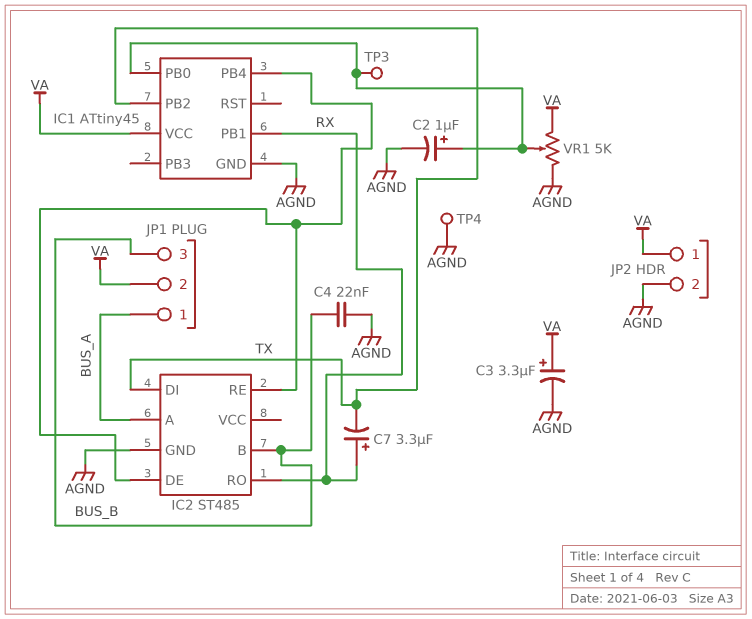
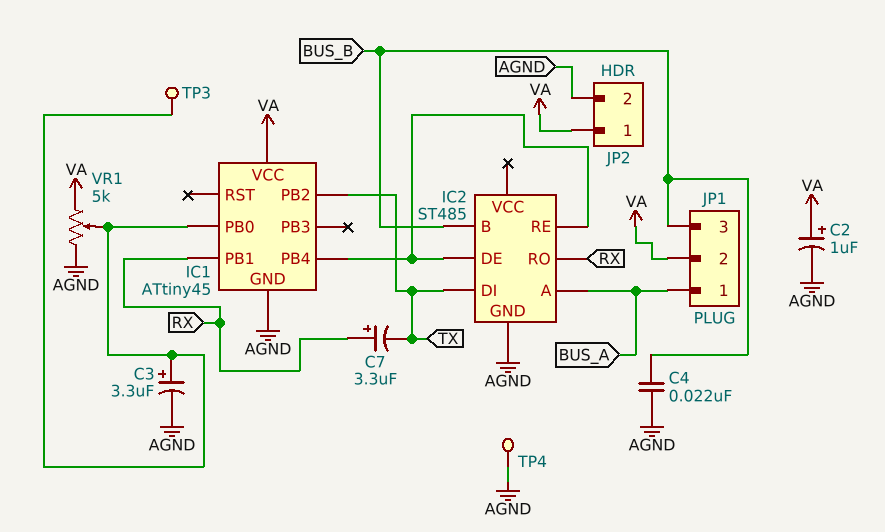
C2: 1uF (plus IC1/PB0, minus AGND) -> 1uF (plus VA, minus AGND)
C3: 3.3uF (plus VA, minus AGND) -> 3.3uF (plus IC1/PB0, minus AGND)

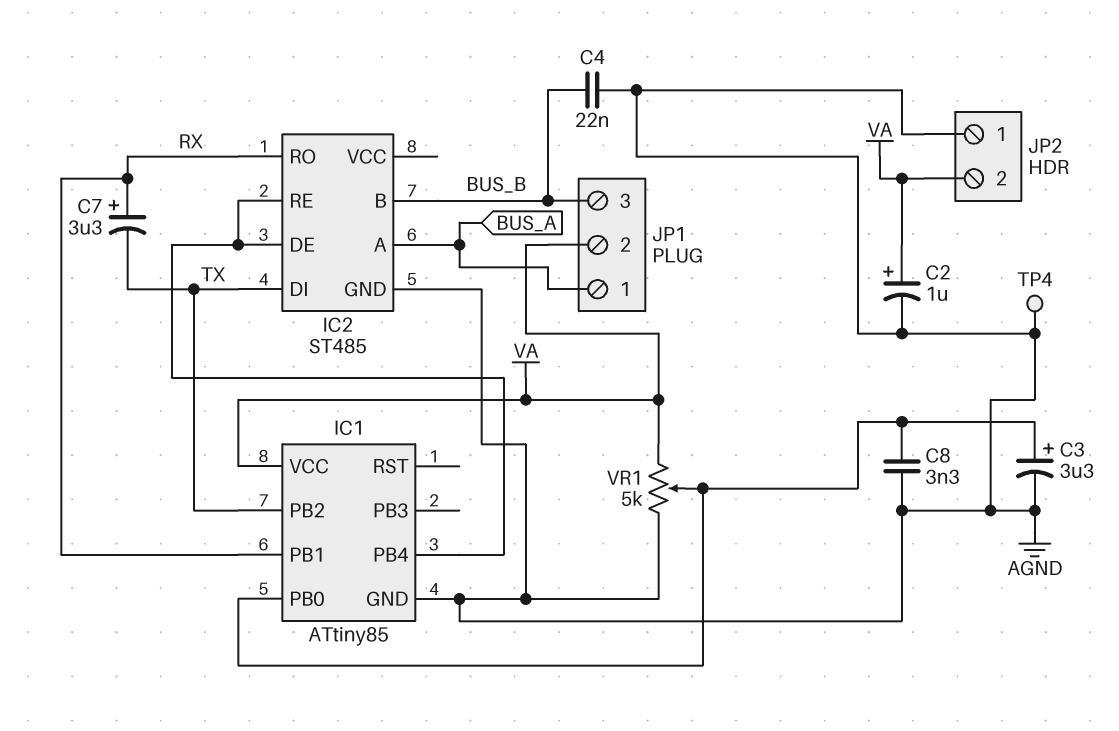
C8: none -> 3.3nF (AGND, IC1/PB0)
IC1: ATtiny45 -> ATtiny85
JP2 pin 1: VA -> AGND
JP2 pin 2: AGND -> VA
TP3: test point (IC1/PB0) -> none

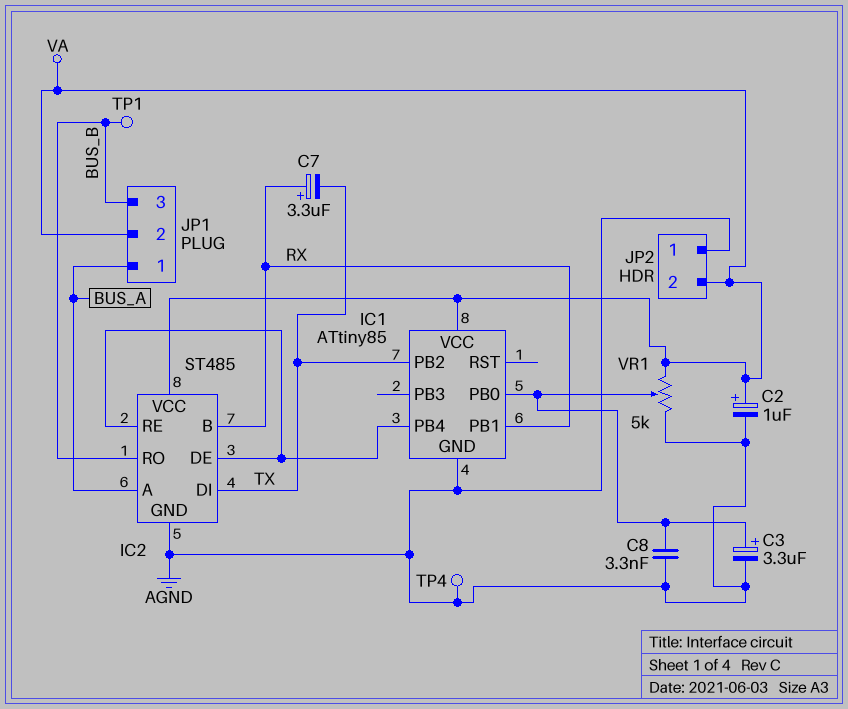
C4: 22nF (AGND, BUS_B) -> none
IC2 pin B: BUS_B -> RX
IC2 pin RO: RX -> BUS_B
IC2 pin VCC: none -> VA
TP1: none -> test point (BUS_B)

